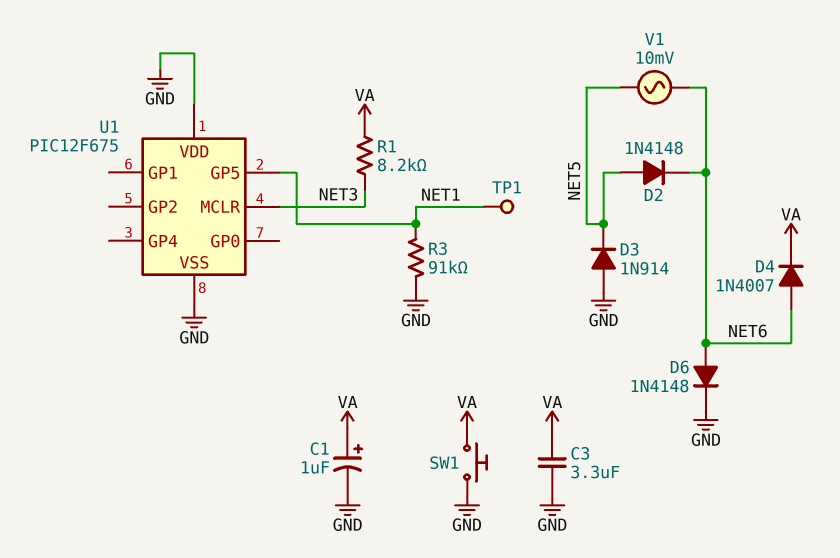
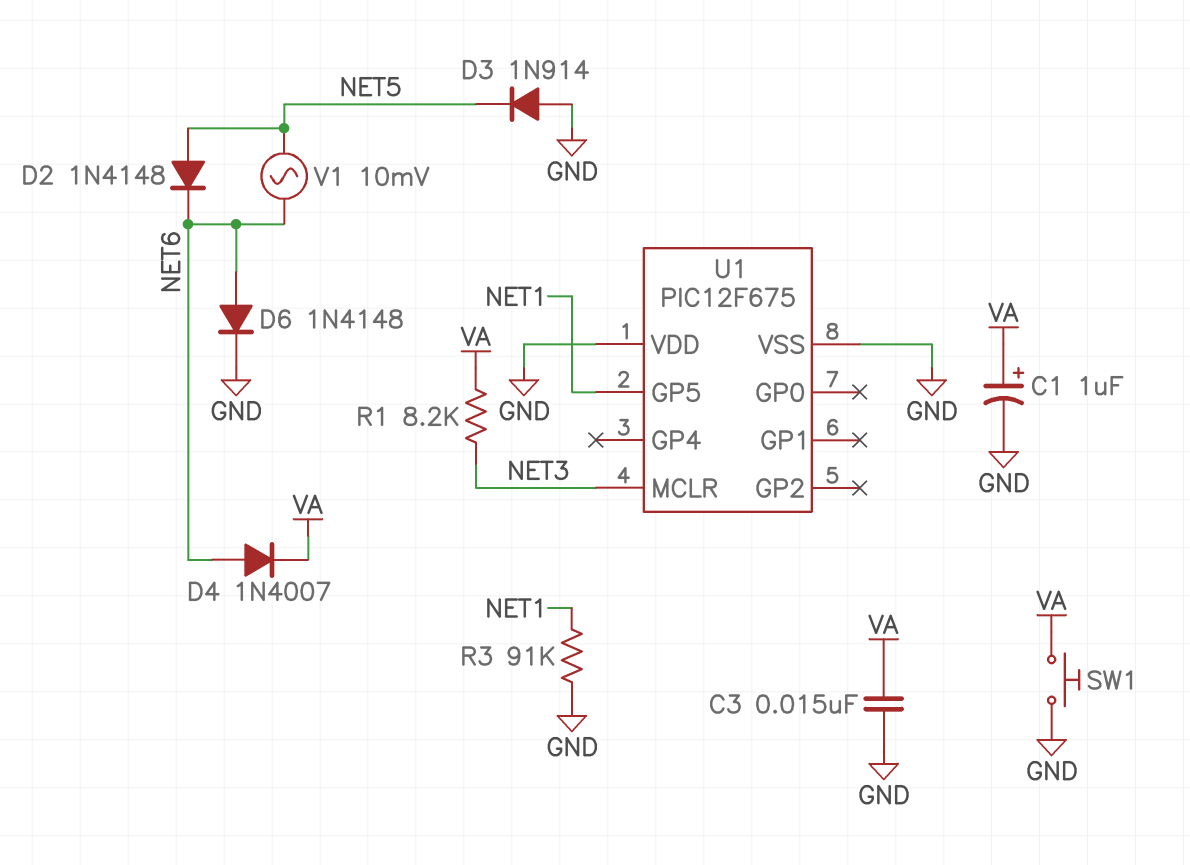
C3: 3.3uF (GND, VA) -> 15nF (GND, VA)
TP1: test point (NET1) -> none

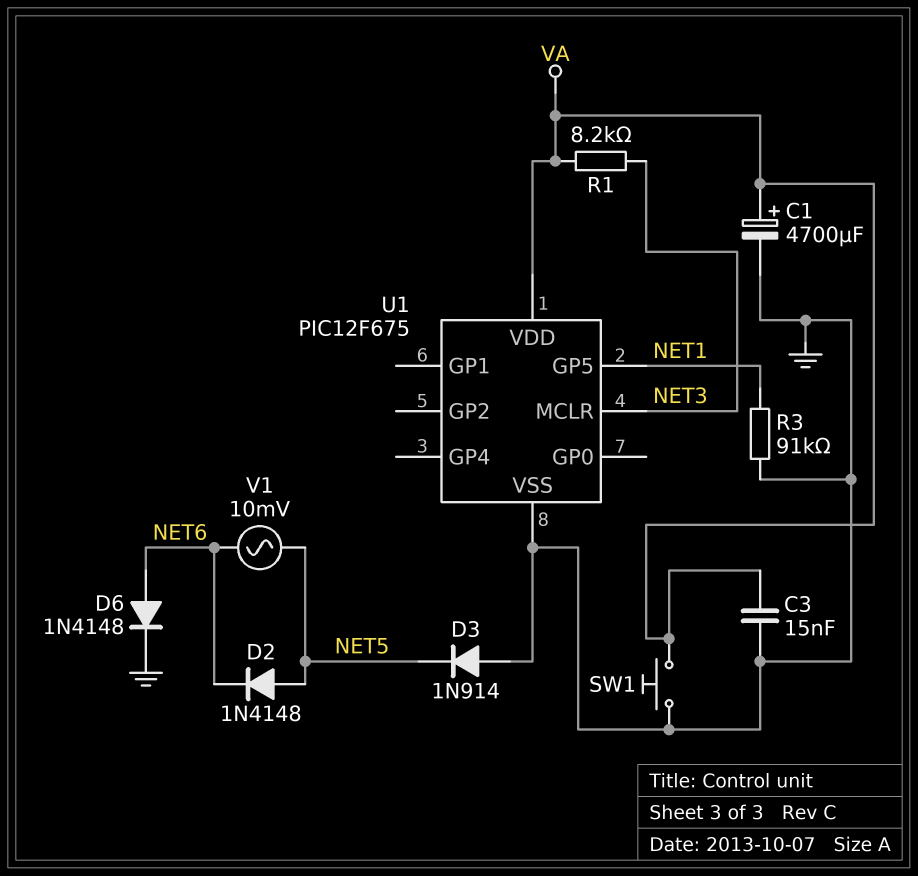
C1: 1uF (plus VA, minus GND) -> 4700uF (plus VA, minus GND)
D4: diode 1N4007 (A NET6, K VA) -> none
U1 pin VDD: GND -> VA

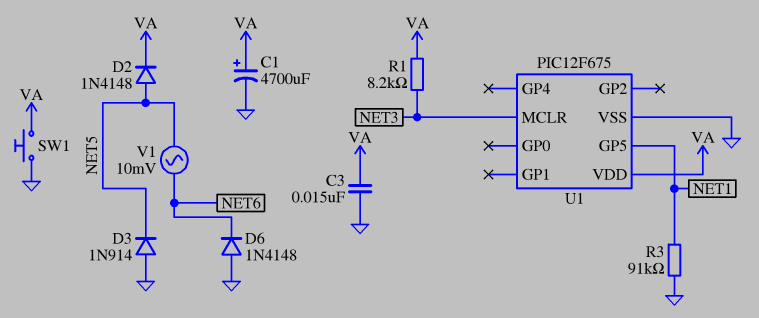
D2: diode 1N4148 (A NET5, K NET6) -> diode 1N4148 (A NET5, K VA)
D6: diode 1N4148 (A NET6, K GND) -> diode 1N4148 (A GND, K NET6)

